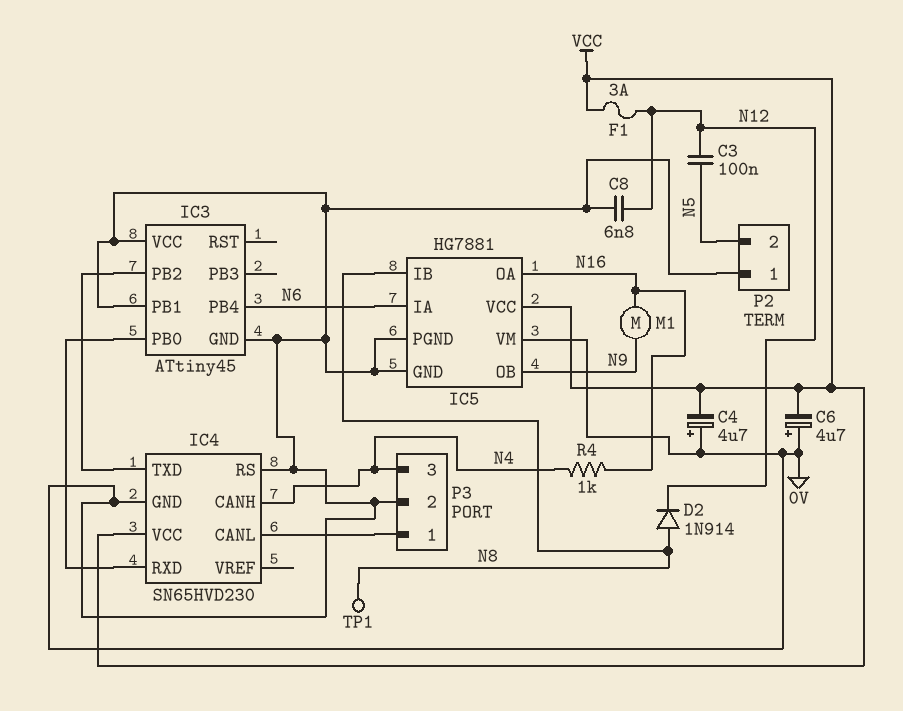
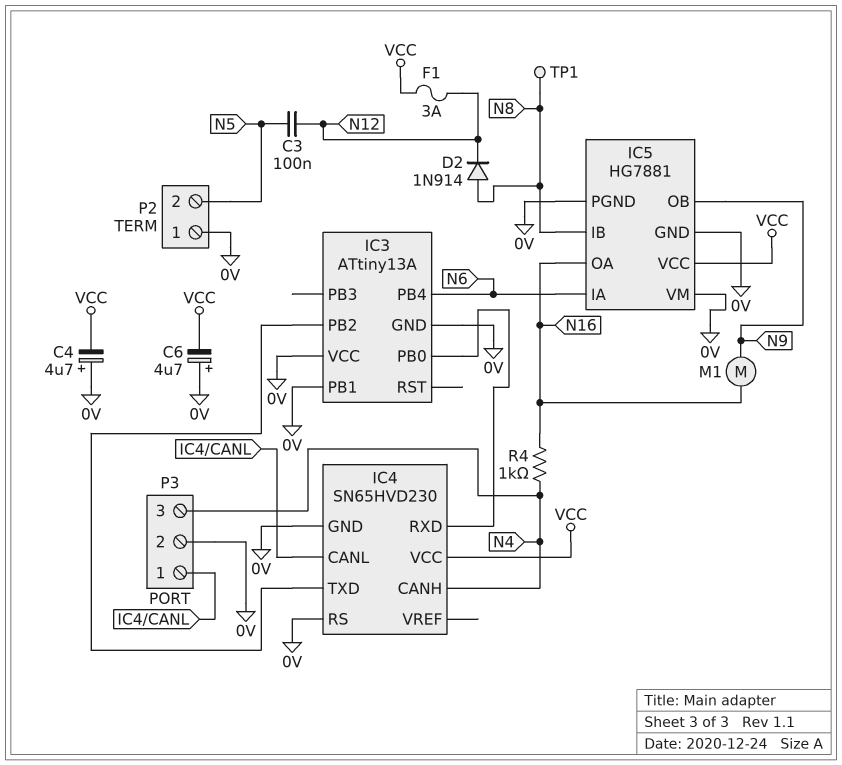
C8: 6.8nF (0V, N12) -> none
IC3: ATtiny45 -> ATtiny13A

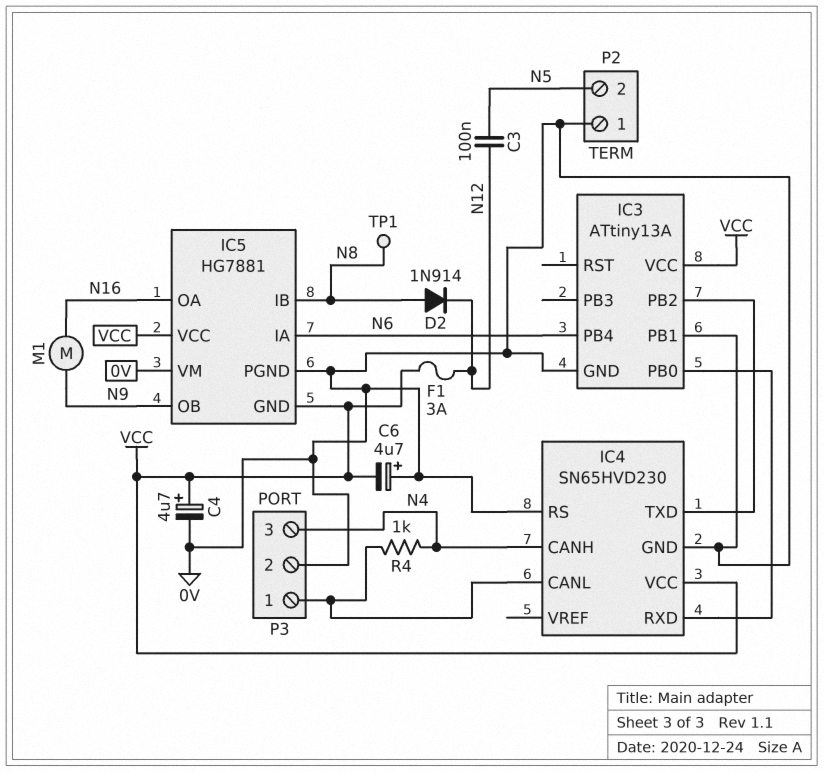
C4: 4.7uF (plus 0V, minus VCC) -> 4.7uF (plus VCC, minus 0V)
IC3 pin VCC: 0V -> VCC
IC5 pin GND: 0V -> VCC
R4: 1k (N4, N16) -> 1k (IC4/CANL, N4)

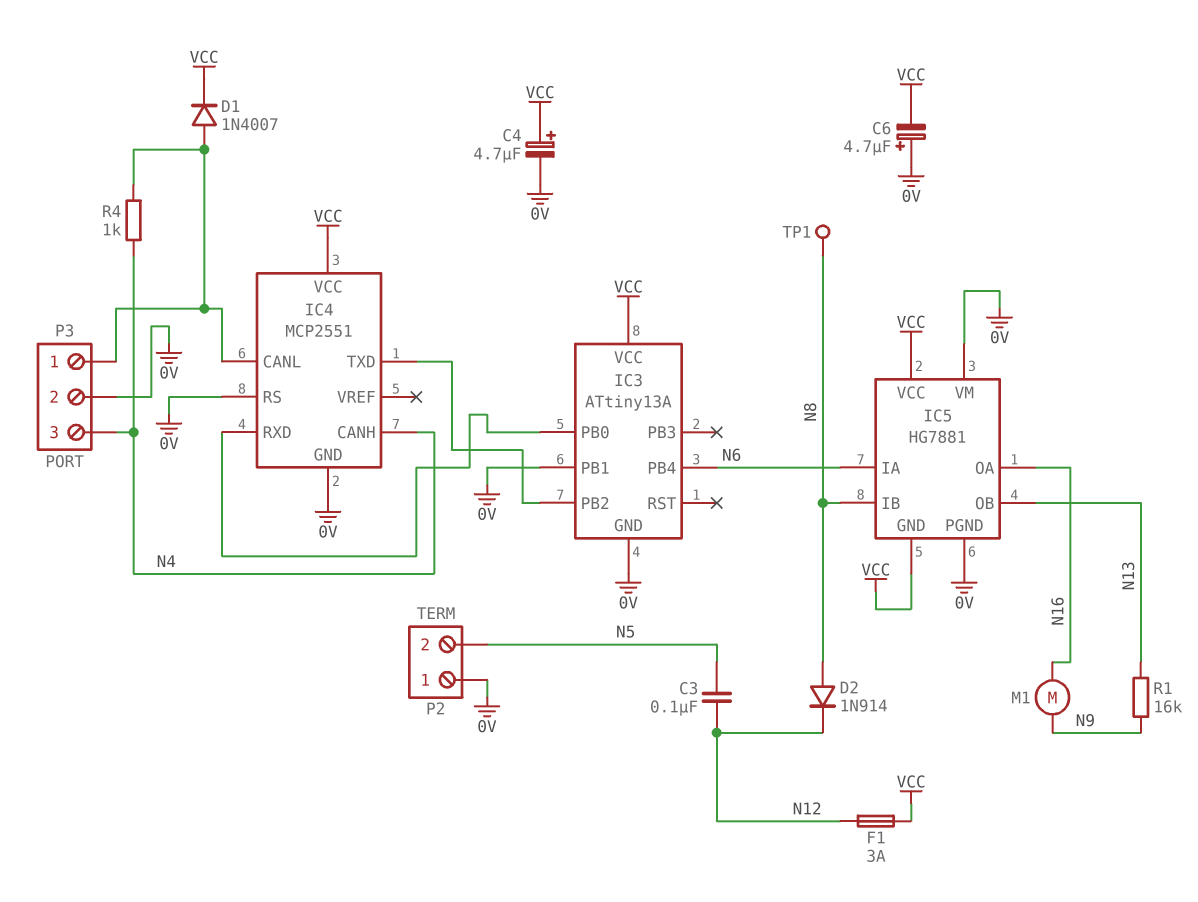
D1: none -> diode 1N4007 (A IC4/CANL, K VCC)
IC4: SN65HVD230 -> MCP2551
IC5 pin OB: N9 -> N13
R1: none -> 16k (N9, N13)

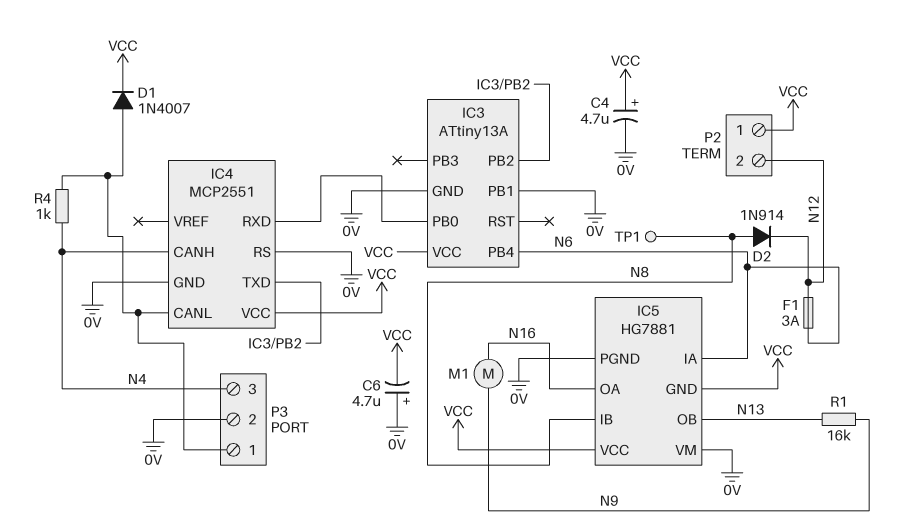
C3: 100nF (N5, N12) -> none
F1: 3A (N12, VCC) -> 3A (N6, N12)
P2 pin 1: 0V -> VCC
P2 pin 2: N5 -> N12

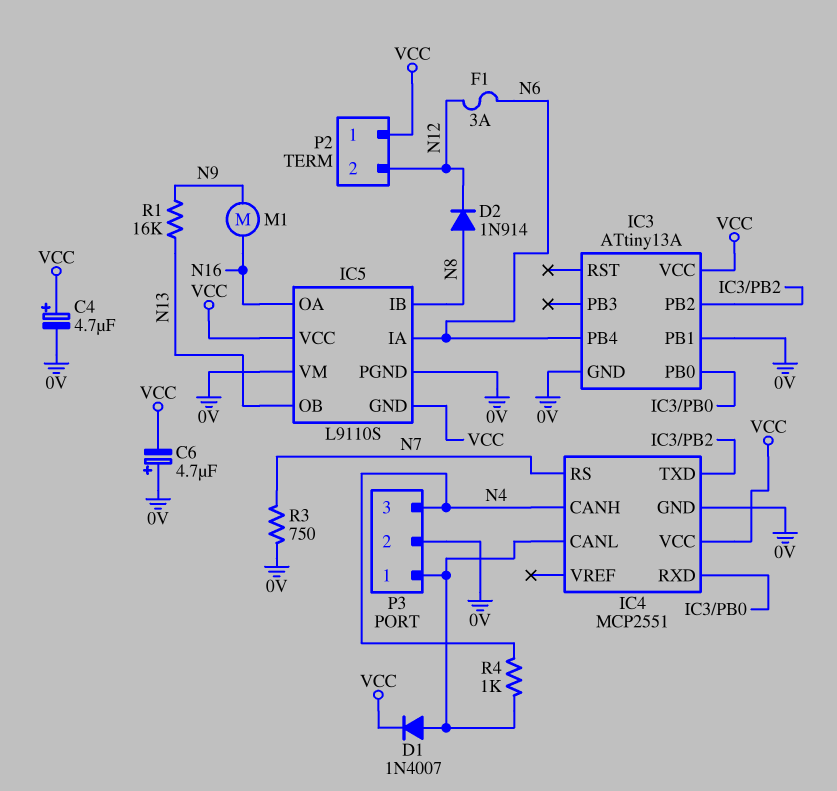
IC4 pin RS: 0V -> N7
IC5: HG7881 -> L9110S
R3: none -> 750 (0V, N7)
TP1: test point (N8) -> none

